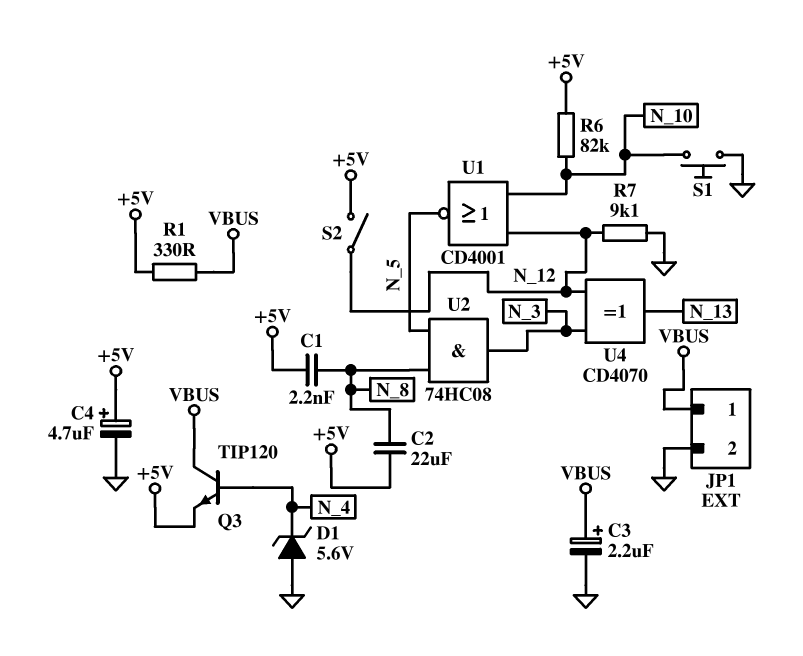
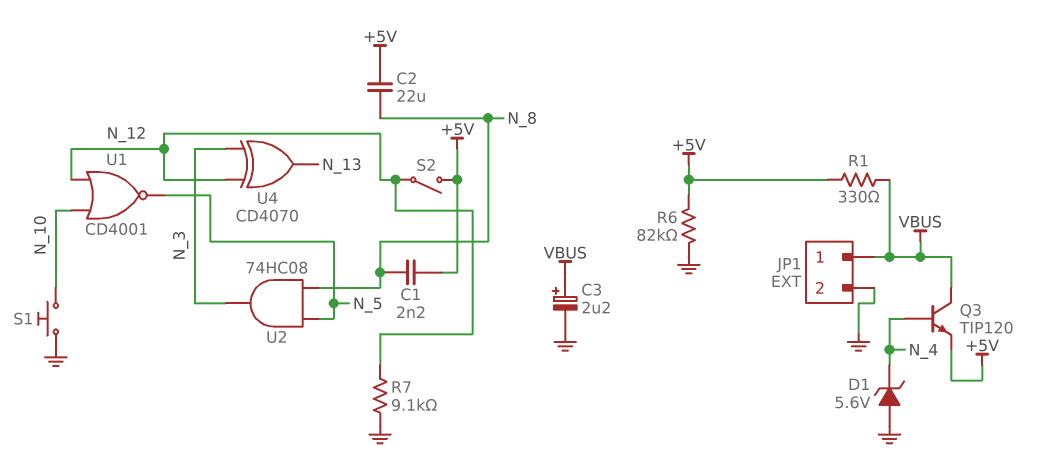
C4: 4.7uF (plus +5V, minus GND) -> none
R6: 82k (+5V, N_10) -> 82k (+5V, GND)

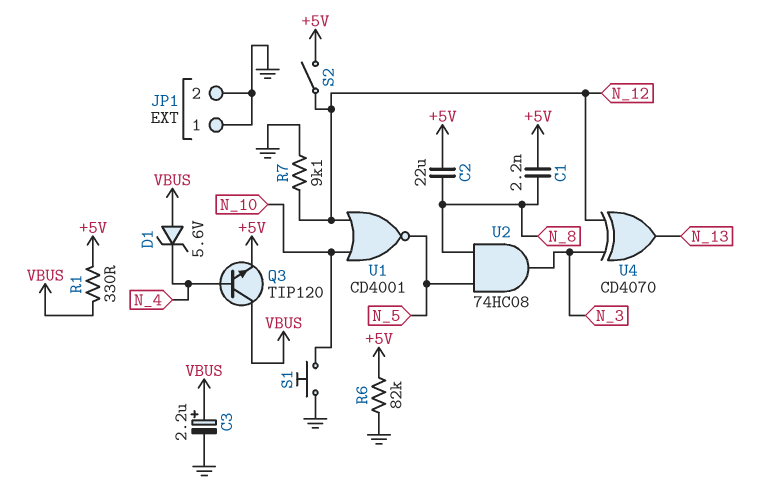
D1: zener 5.6V (A GND, K N_4) -> zener 5.6V (A VBUS, K N_4)
JP1 pin 1: VBUS -> GND

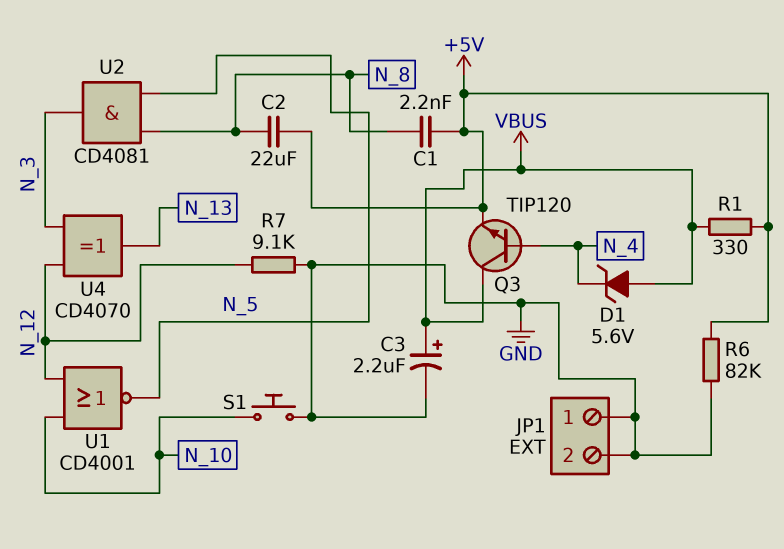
S2: switch (+5V, N_12) -> none
U2: AND 74HC08 (in N_5, in N_8, out N_3) -> AND CD4081 (in N_5, in N_8, out N_3)

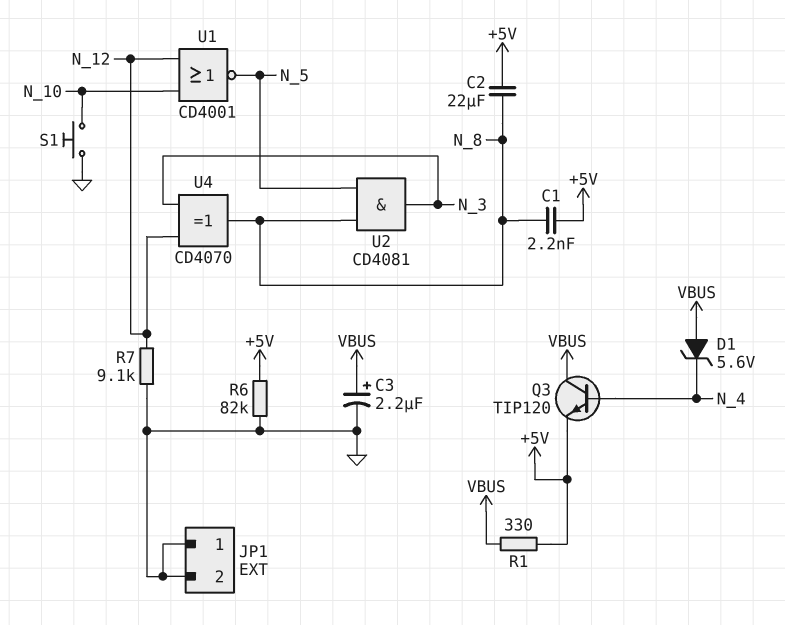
U4: XOR CD4070 (in N_3, in N_12, out N_13) -> XOR CD4070 (in N_3, in N_12, out N_8)

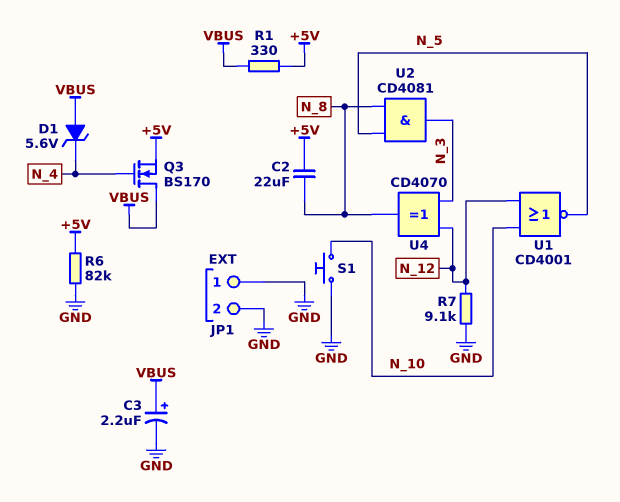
C1: 2.2nF (+5V, N_8) -> none
Q3: NPN TIP120 (B N_4, C VBUS, E +5V) -> NMOS BS170 (G N_4, D VBUS, S +5V)

